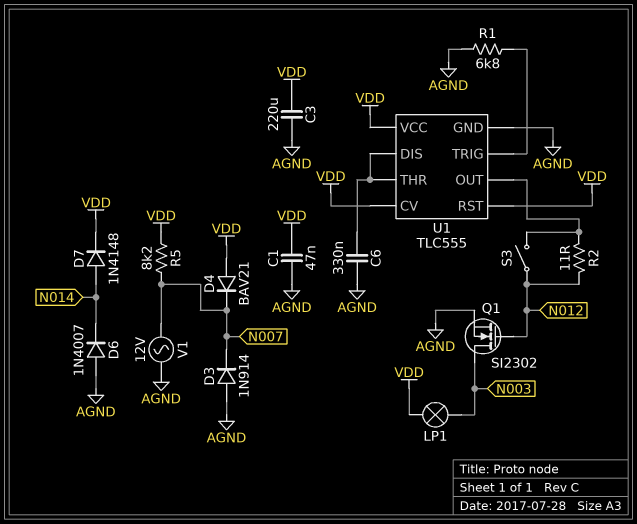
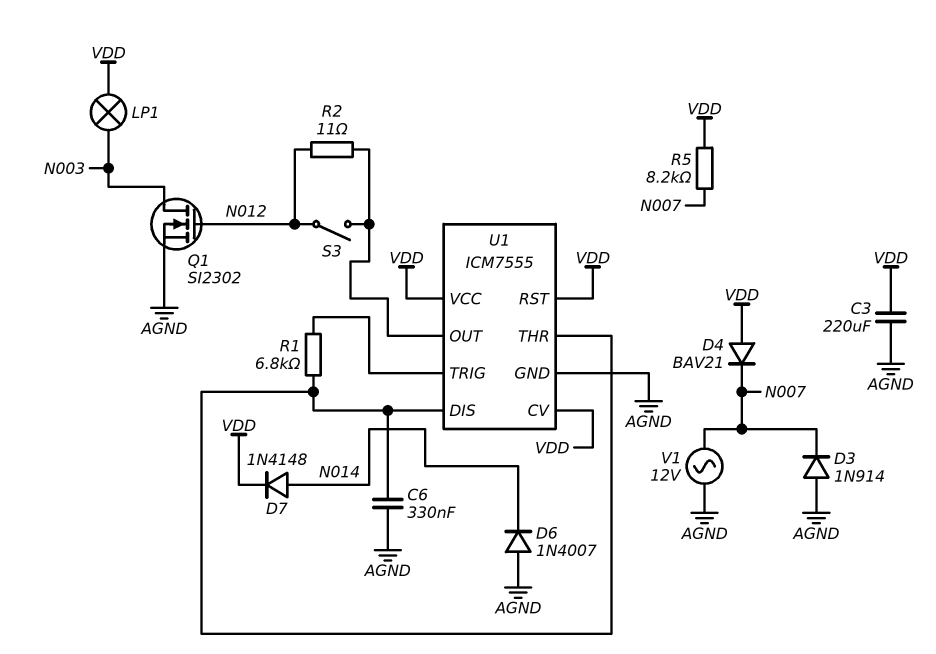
C1: 47nF (AGND, VDD) -> none
R1: 6.8k (AGND, U1/TRIG) -> 6.8k (U1/DIS, U1/TRIG)
U1: TLC555 -> ICM7555

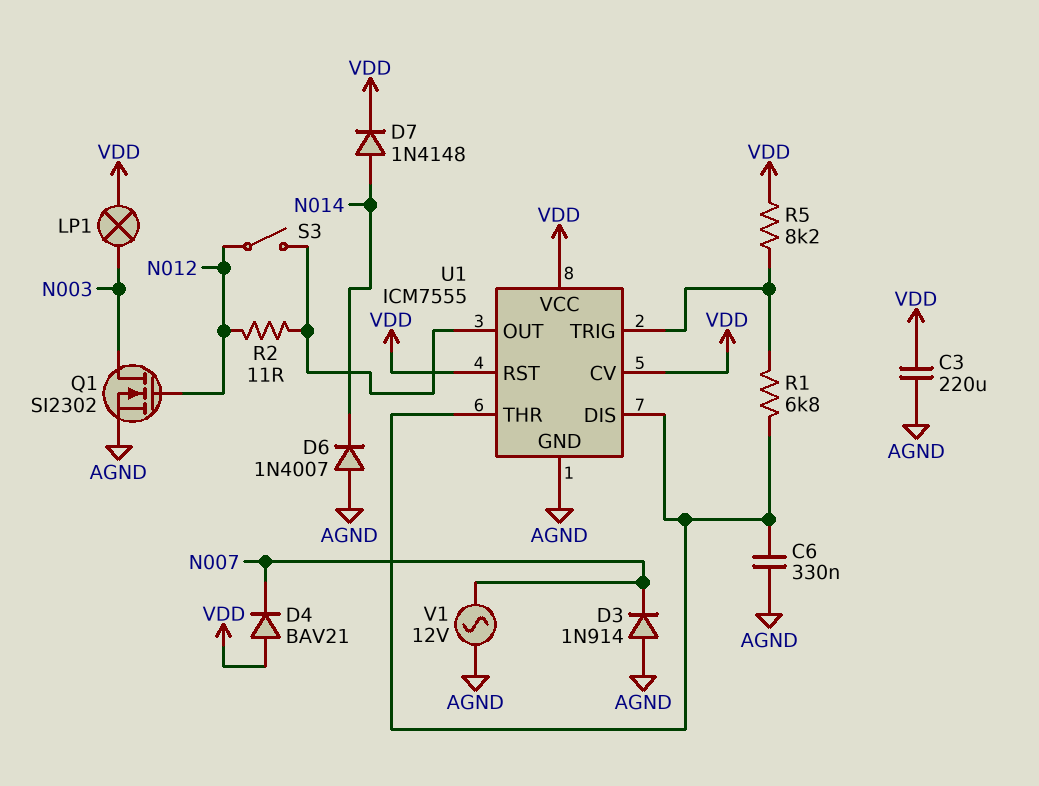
R5: 8.2k (N007, VDD) -> 8.2k (U1/TRIG, VDD)

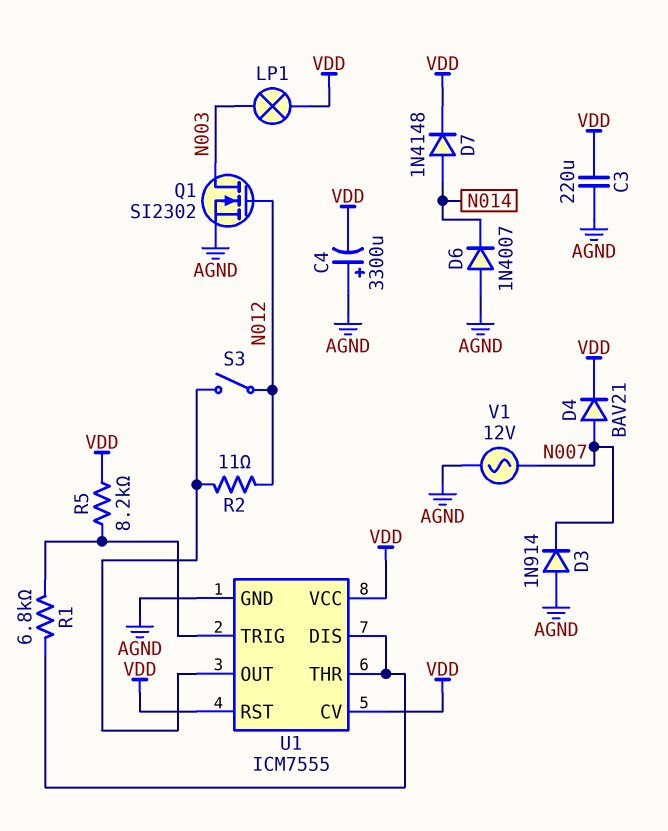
C4: none -> 3300uF (plus AGND, minus VDD)
C6: 330nF (AGND, U1/DIS) -> none
D4: diode BAV21 (A VDD, K N007) -> diode BAV21 (A N007, K VDD)

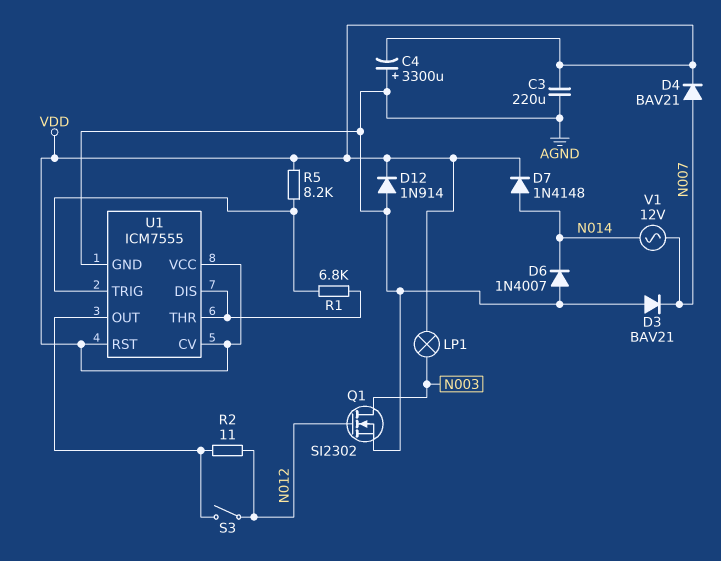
D3: diode 1N914 (A AGND, K N007) -> diode BAV21 (A AGND, K N007)
D12: none -> diode 1N914 (A AGND, K VDD)
V1: AC 12V (AGND, N007) -> AC 12V (N007, N014)

